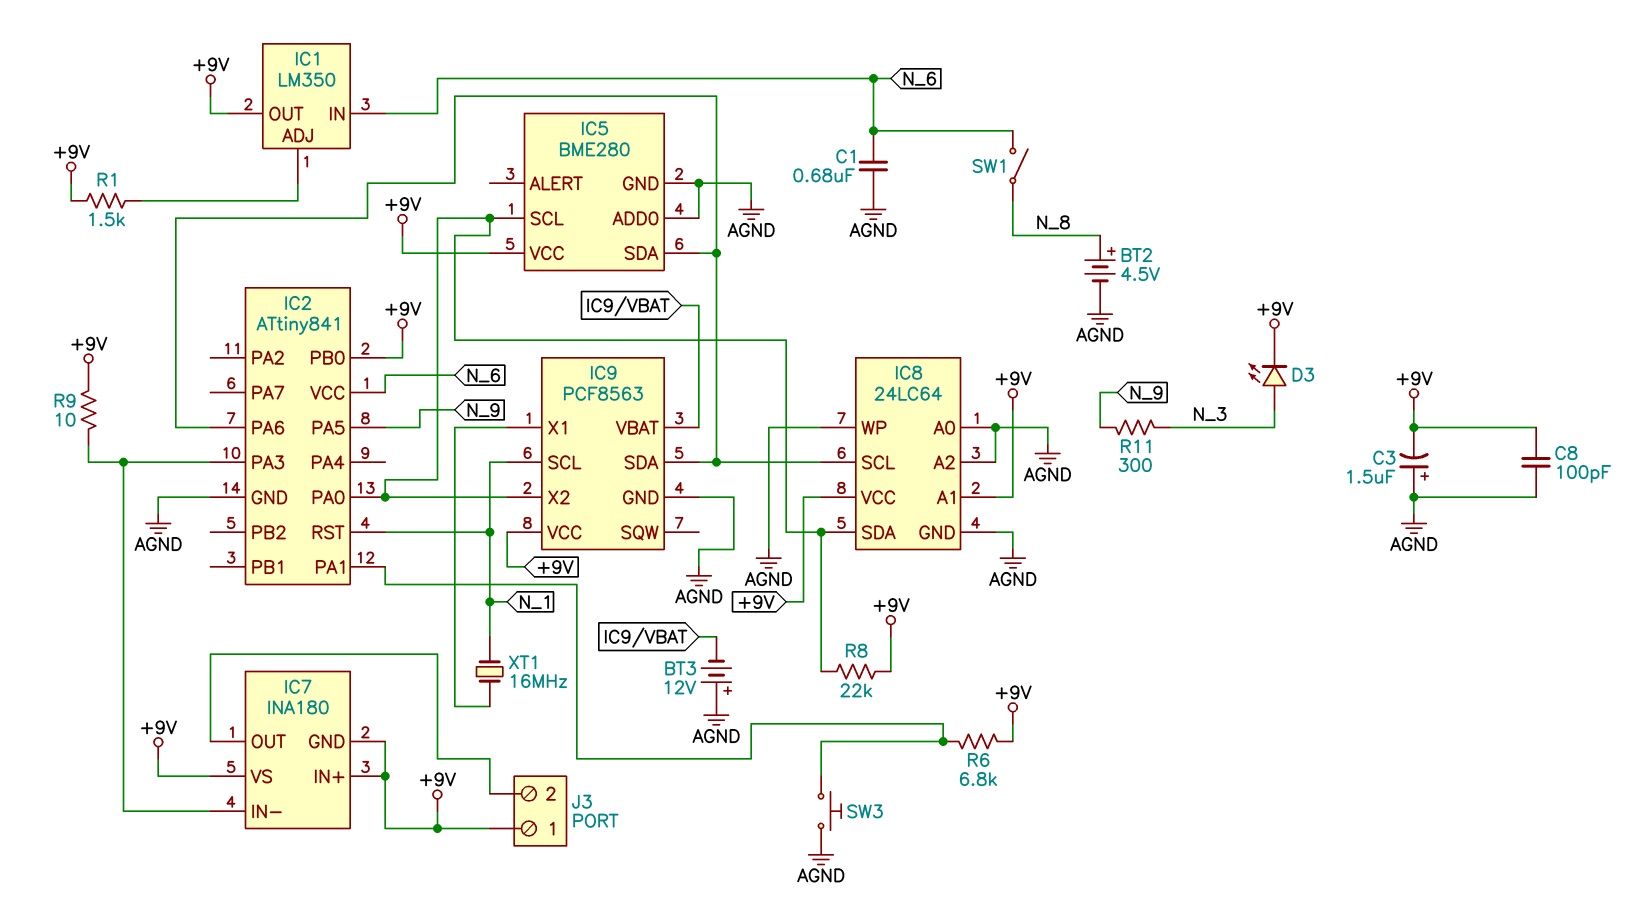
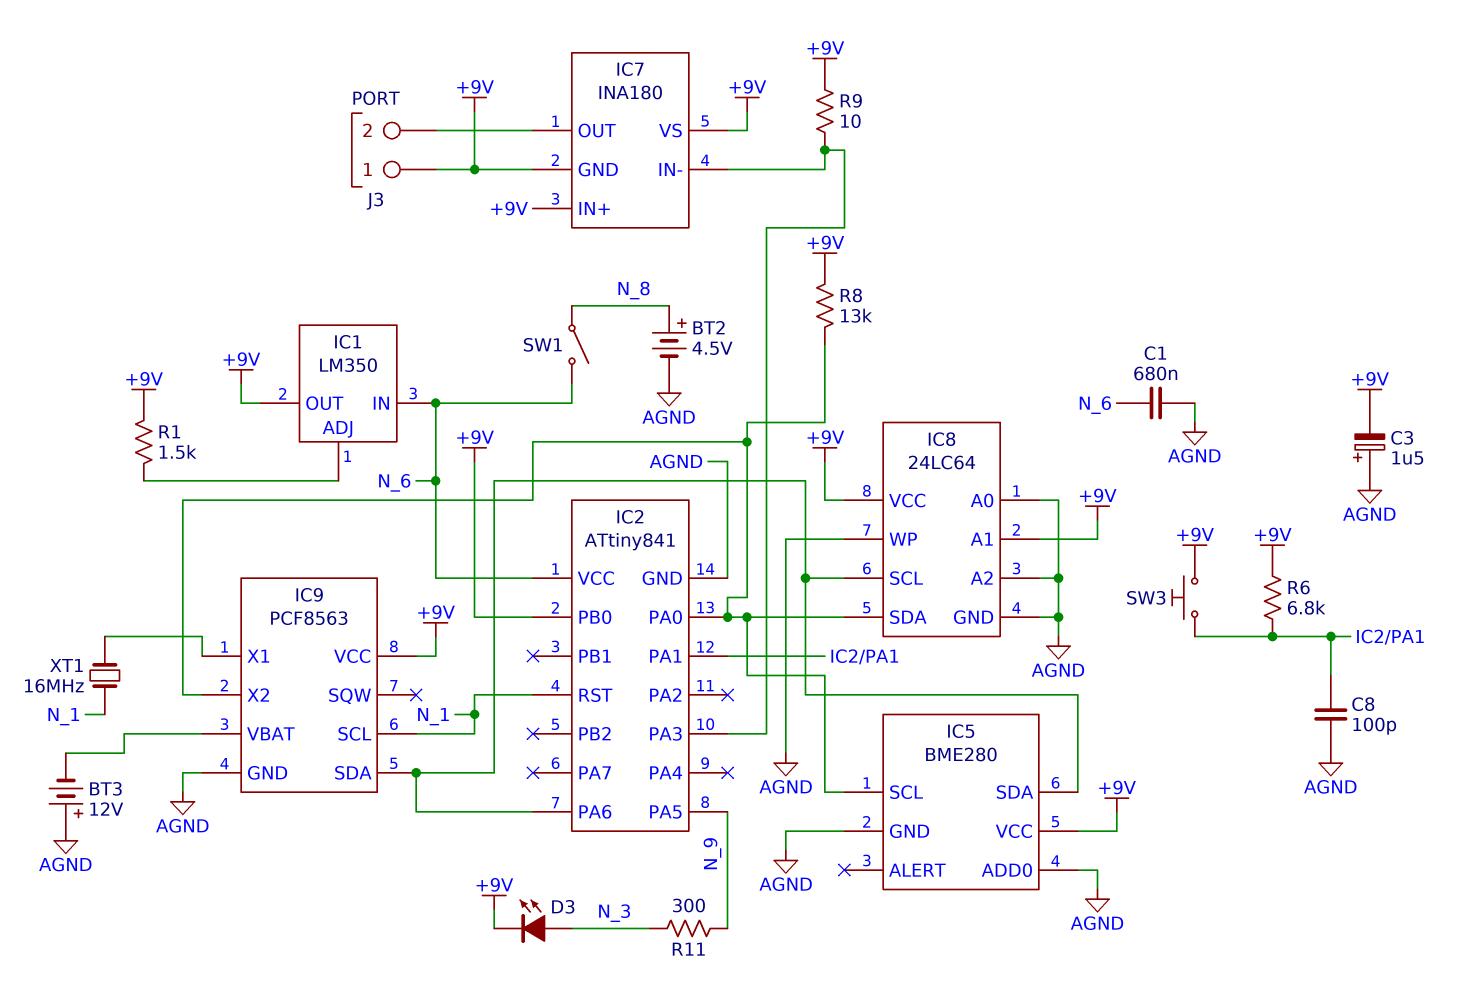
C8: 100pF (+9V, AGND) -> 100pF (AGND, IC2/PA1)
R8: 22k (+9V, IC2/PA0) -> 13k (+9V, IC2/PA0)
SW3: button (AGND, IC2/PA1) -> button (+9V, IC2/PA1)

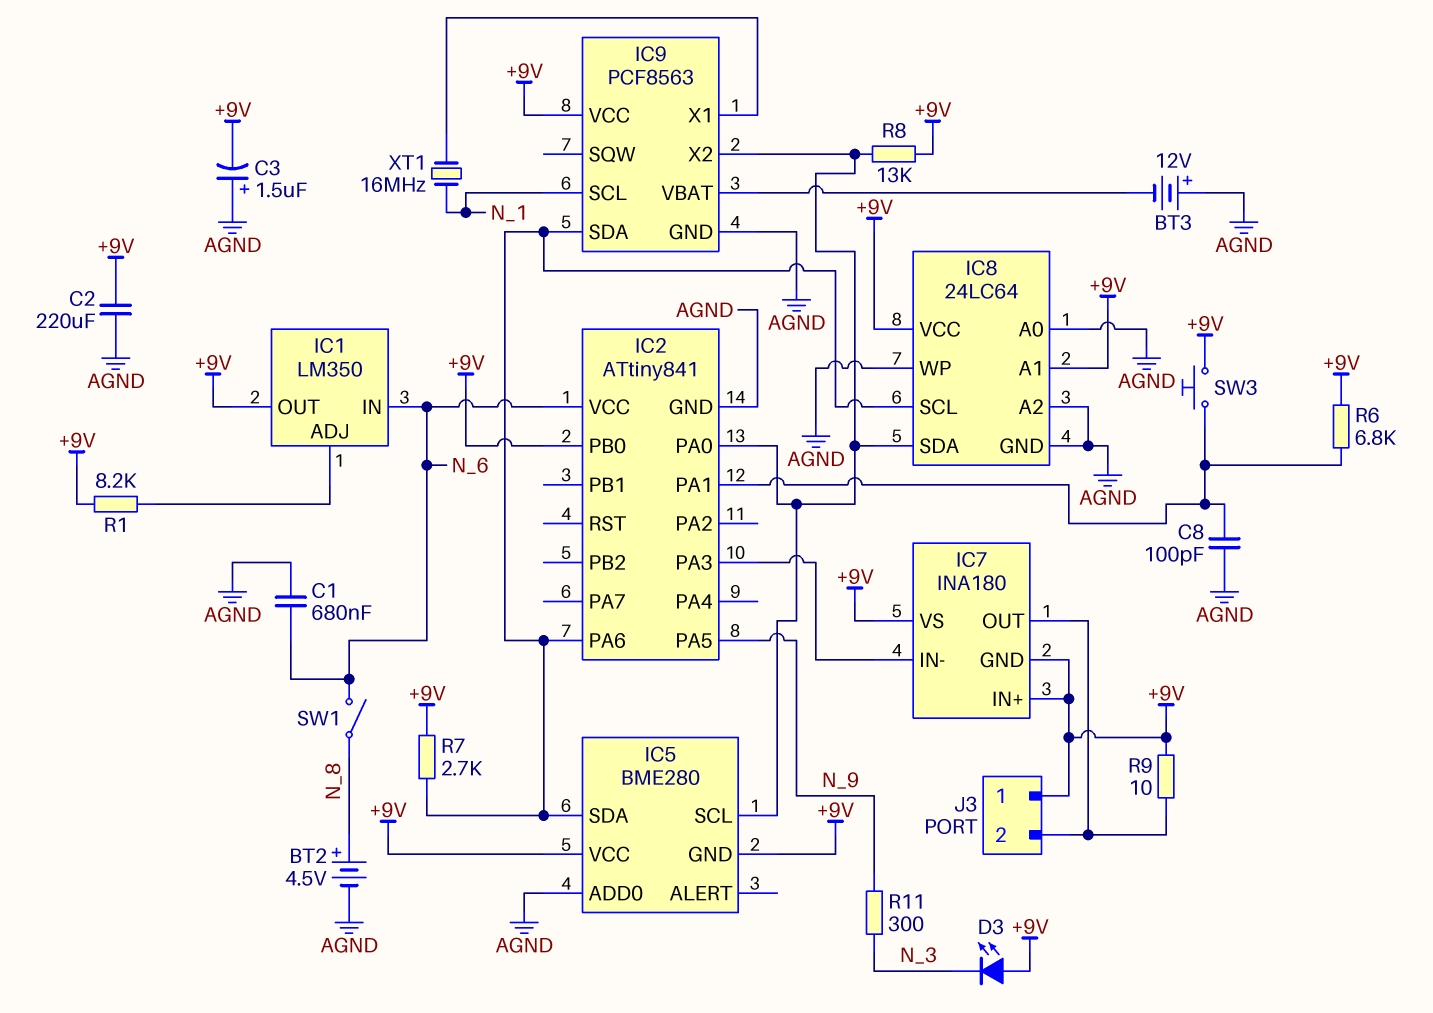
C2: none -> 220uF (+9V, AGND)
D3: LED (A N_3, K +9V) -> LED (A +9V, K N_3)
IC2 pin RST: N_1 -> none
IC5 pin GND: AGND -> +9V
R1: 1.5k (+9V, IC1/ADJ) -> 8.2k (+9V, IC1/ADJ)
R7: none -> 2.7k (+9V, IC2/PA6)
R9: 10 (+9V, IC2/PA3) -> 10 (+9V, IC7/OUT)

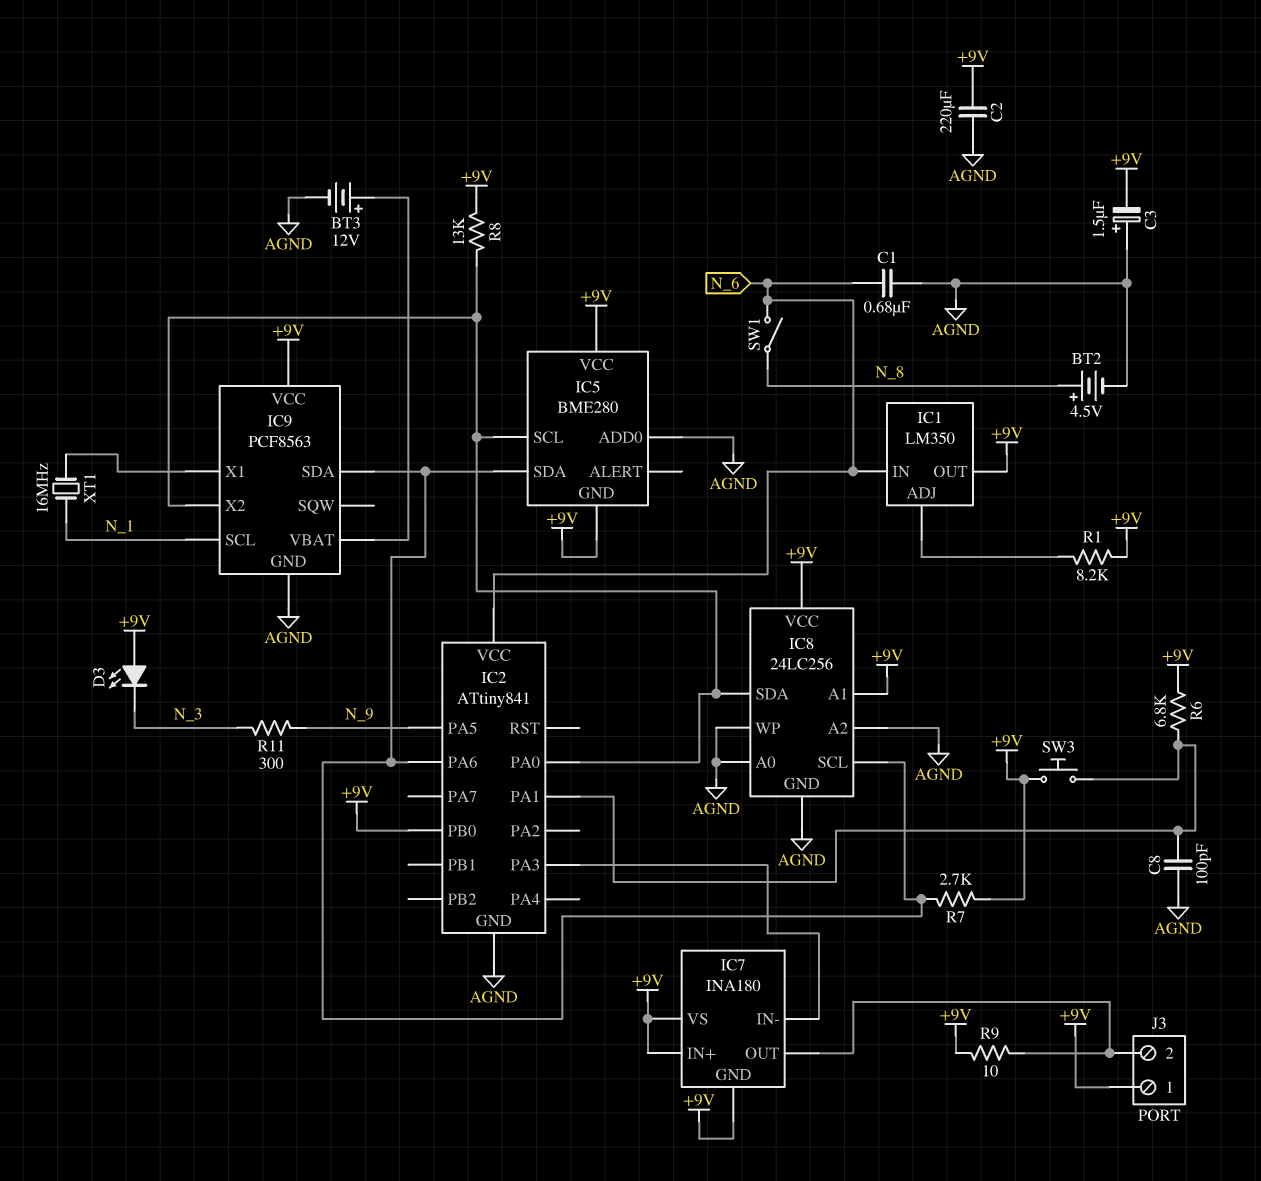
BT3: 12V (plus AGND, minus IC9/VBAT) -> 12V (plus IC9/VBAT, minus AGND)
IC8: 24LC64 -> 24LC256

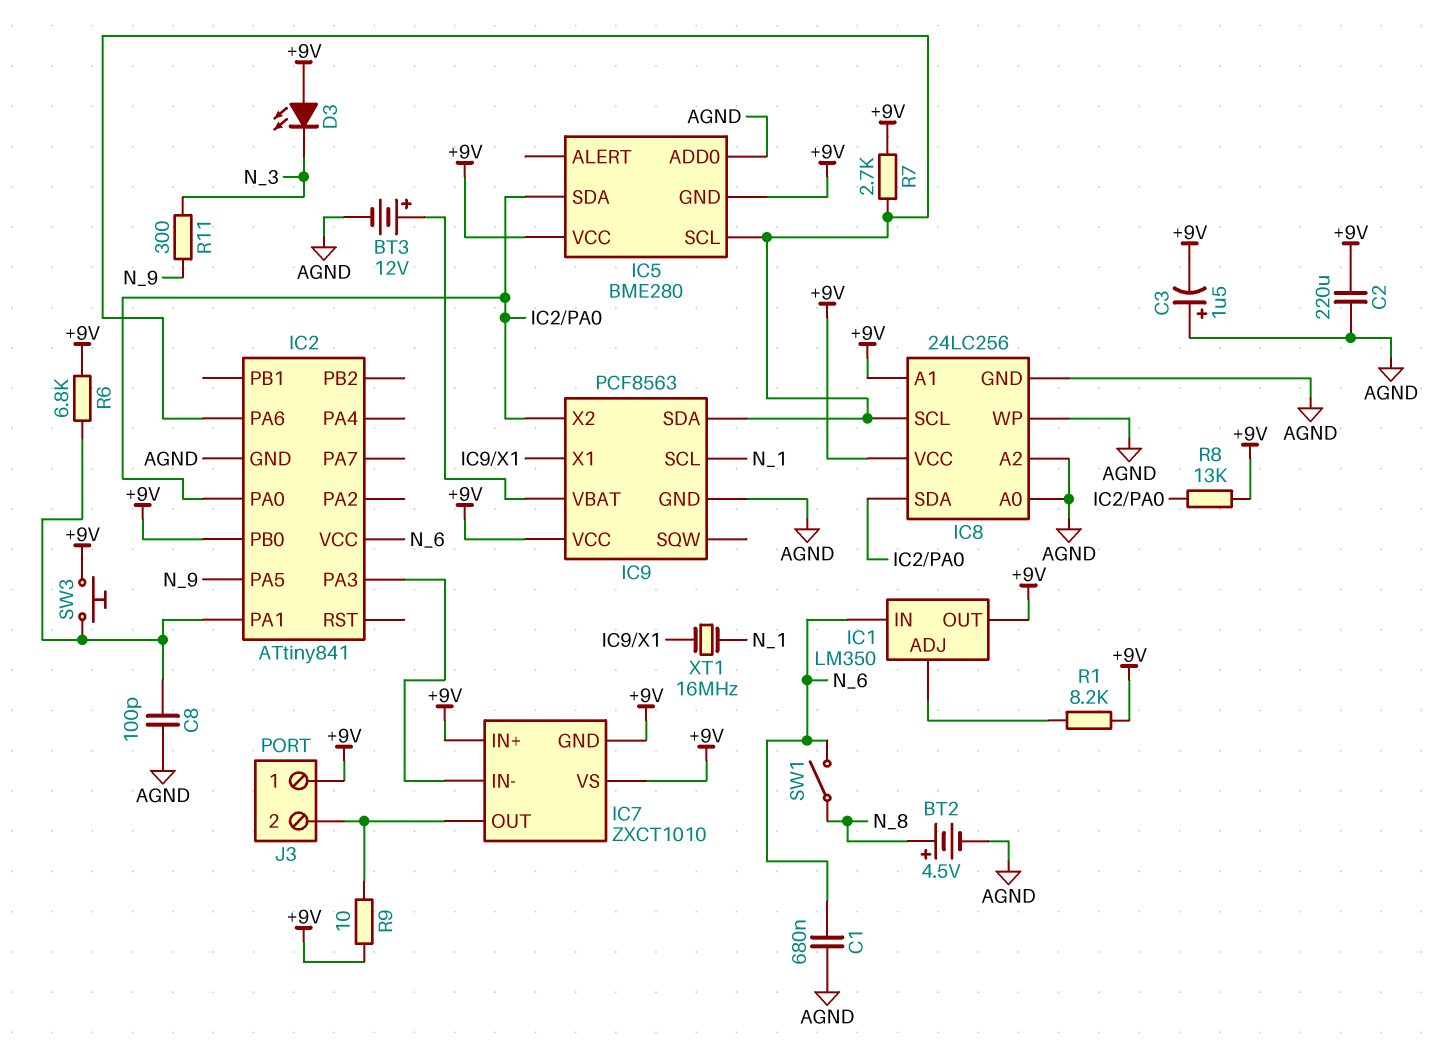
IC5 pin SCL: IC2/PA0 -> IC2/PA6
IC5 pin SDA: IC2/PA6 -> IC2/PA0
IC7: INA180 -> ZXCT1010

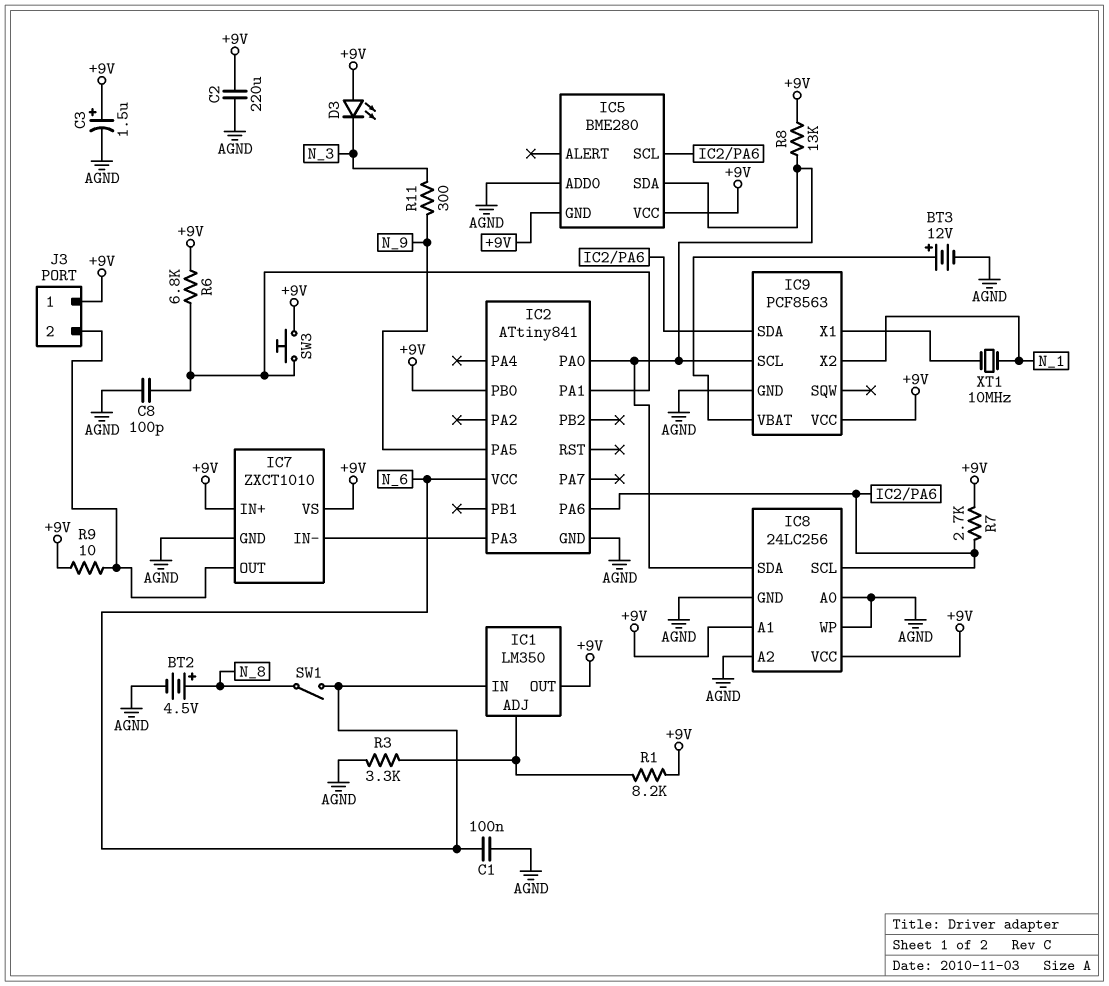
C1: 680nF (AGND, N_6) -> 100nF (AGND, N_6)
C3: 1.5uF (plus AGND, minus +9V) -> 1.5uF (plus +9V, minus AGND)
IC7 pin GND: +9V -> AGND
IC9 pin SCL: N_1 -> IC2/PA0
IC9 pin X2: IC2/PA0 -> N_1
R3: none -> 3.3k (AGND, IC1/ADJ)
XT1: 16MHz (IC9/X1, N_1) -> 10MHz (IC9/X1, N_1)

